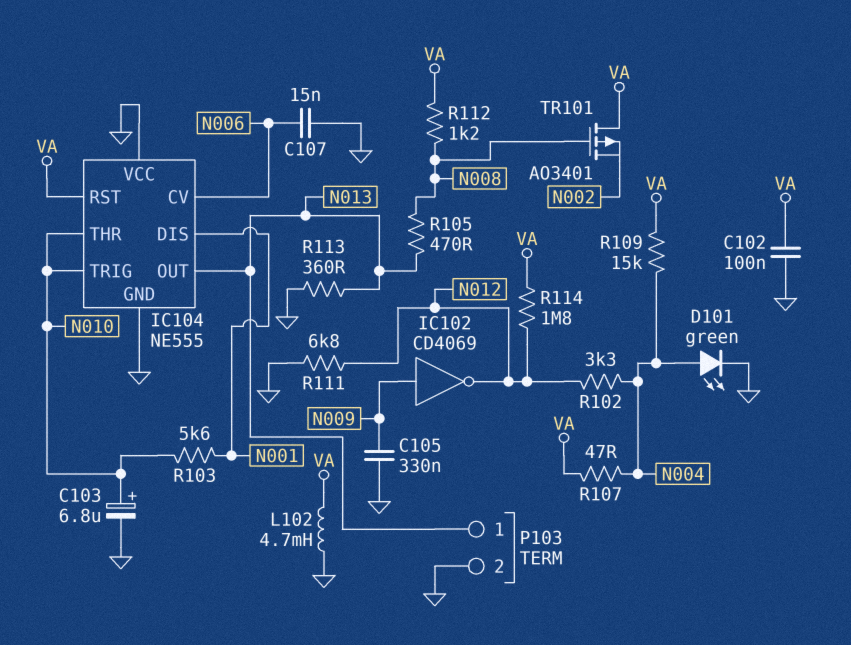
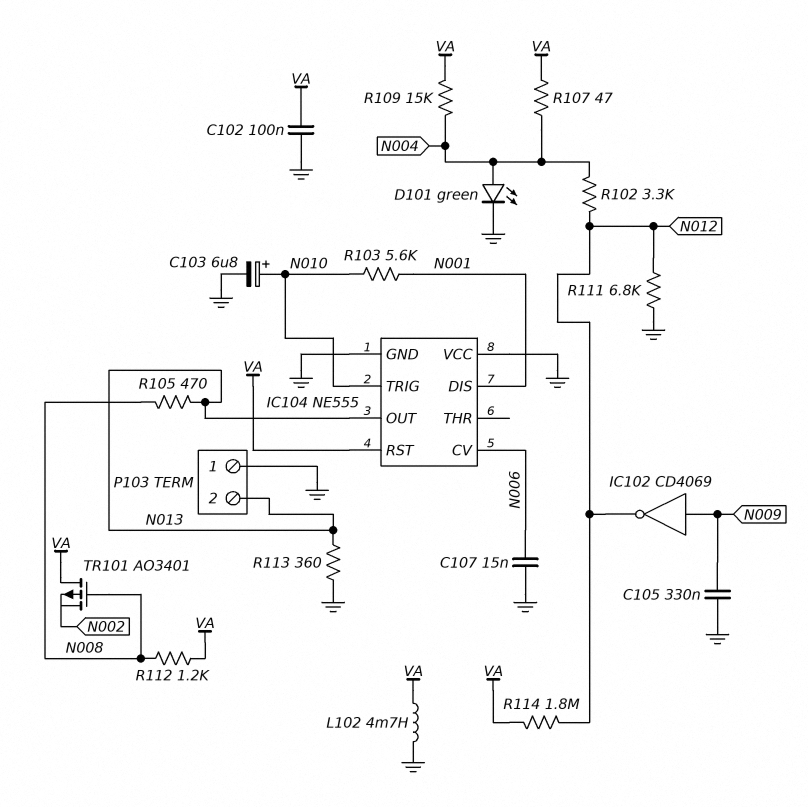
IC104 pin THR: N010 -> none
P103 pin 1: N013 -> GND
P103 pin 2: GND -> N013

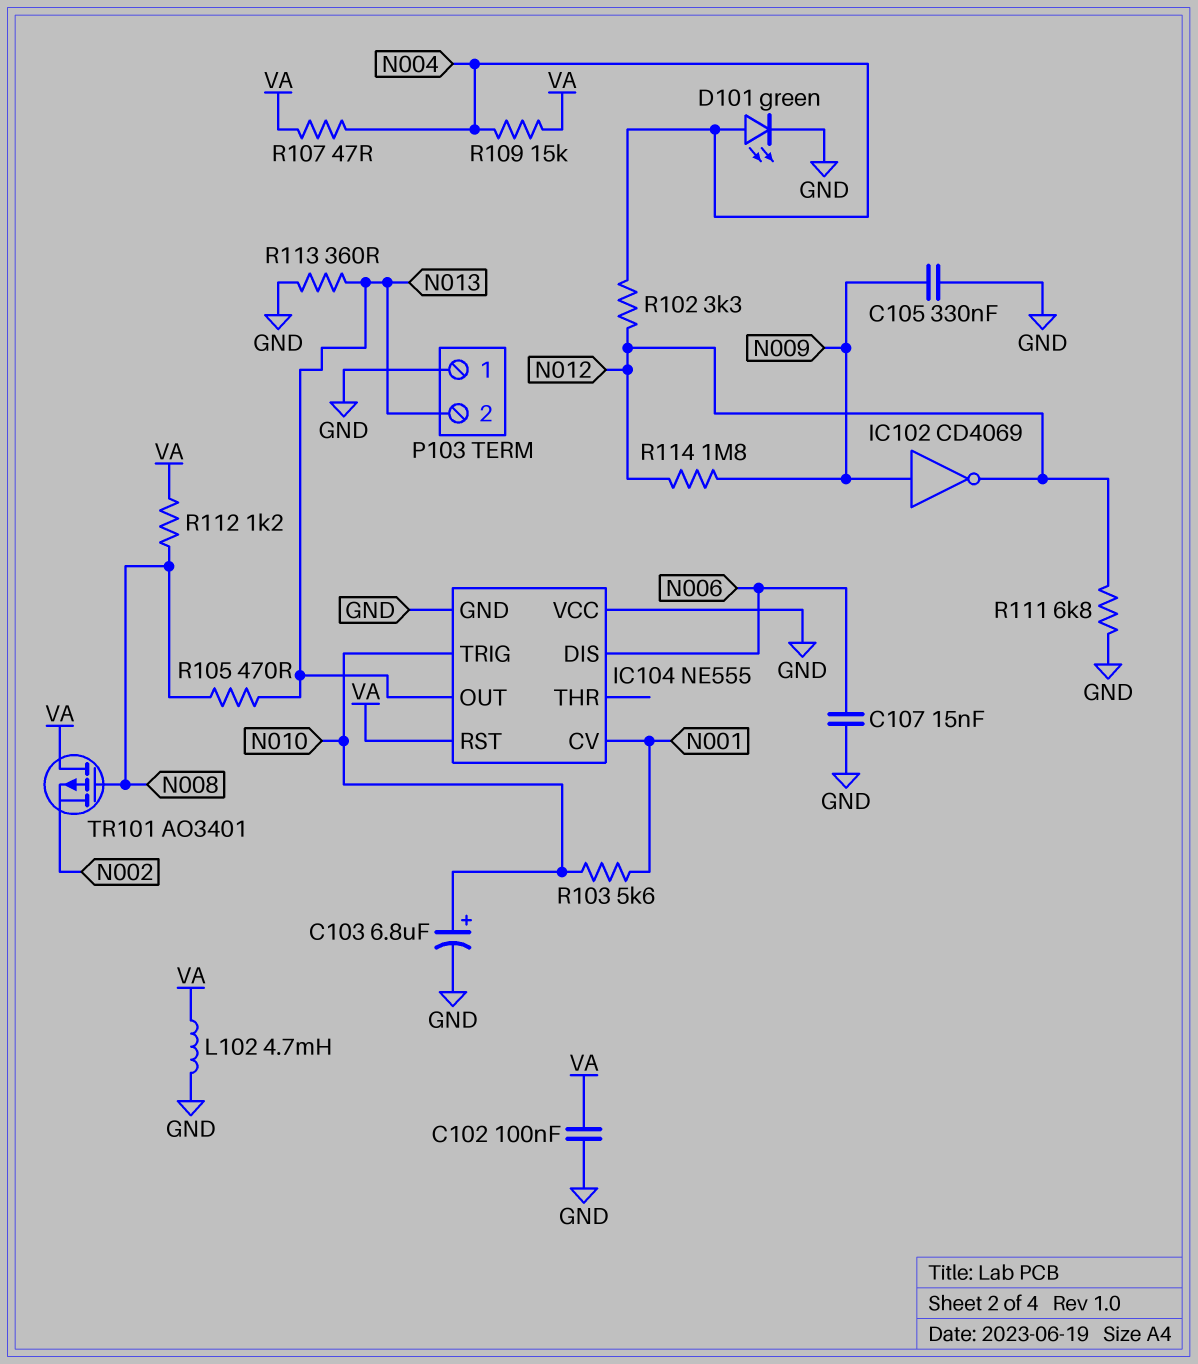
IC104 pin CV: N006 -> N001
IC104 pin DIS: N001 -> N006
R114: 1.8M (N012, VA) -> 1.8M (N009, N012)

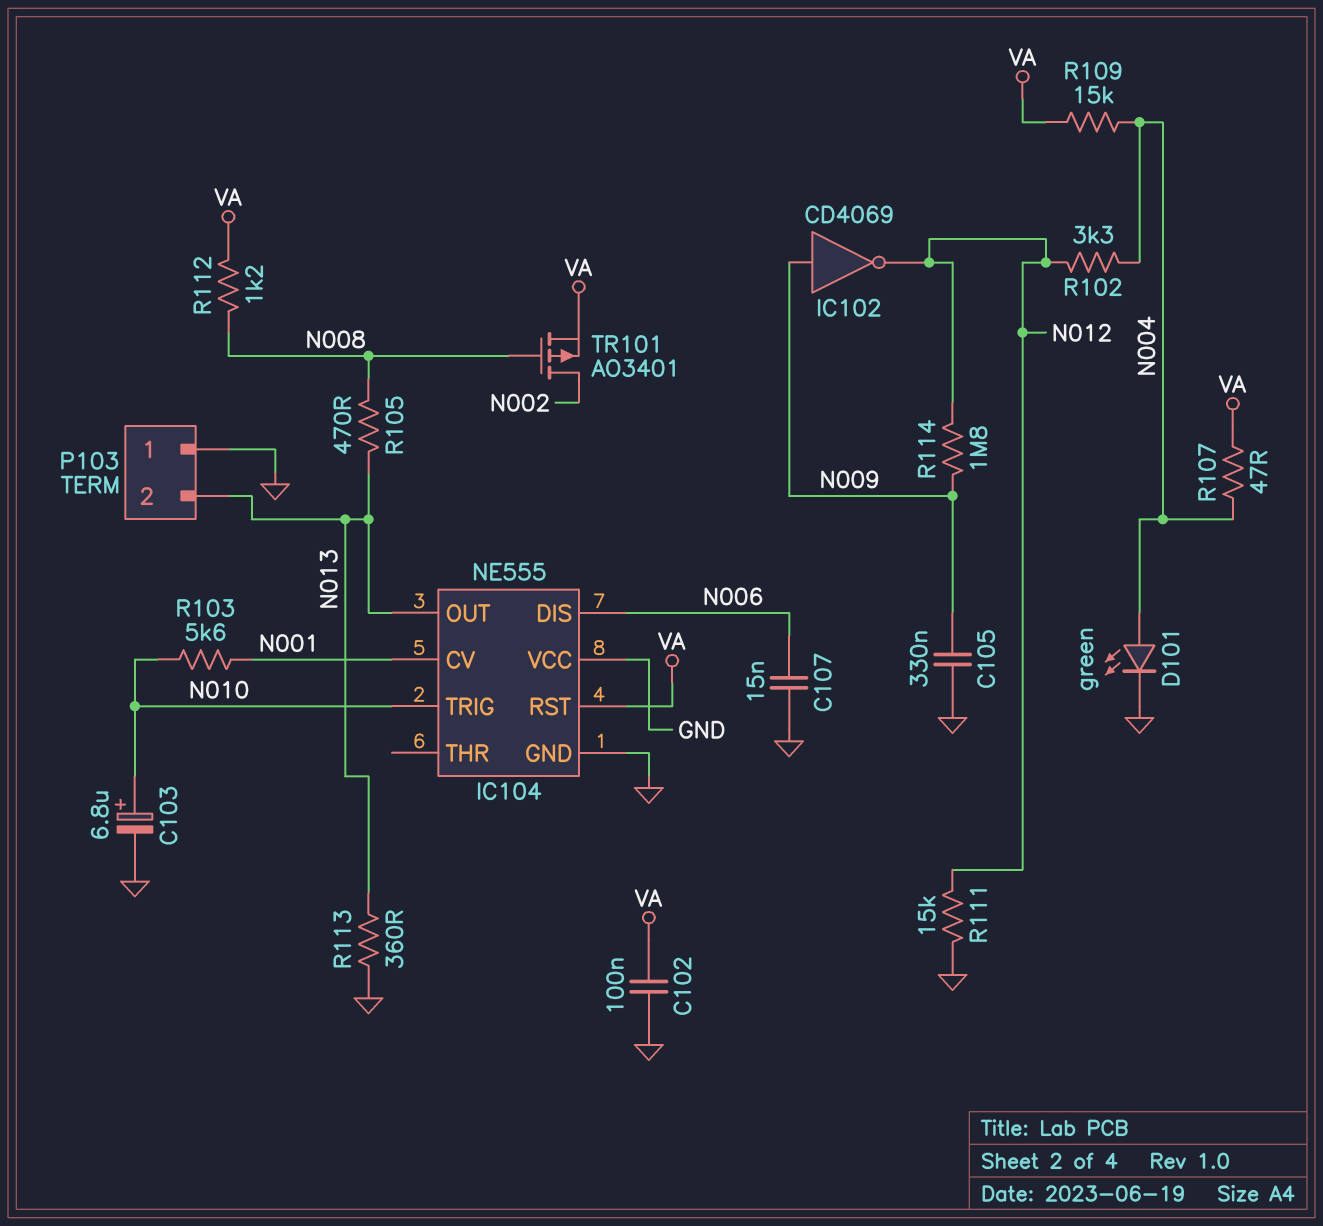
L102: 4.7mH (GND, VA) -> none
R111: 6.8k (GND, N012) -> 15k (GND, N012)
TR101: PMOS AO3401 (G N008, D VA, S N002) -> PMOS AO3401 (G N008, D N002, S VA)

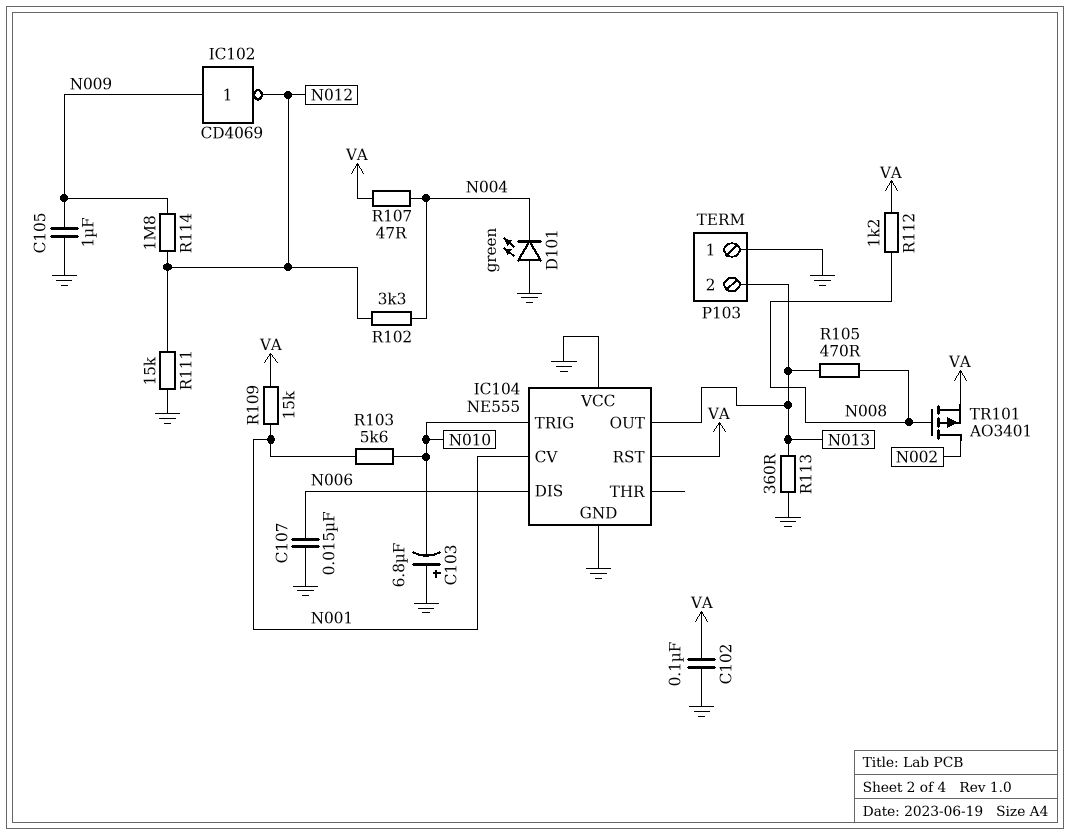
C103: 6.8uF (plus N010, minus GND) -> 6.8uF (plus GND, minus N010)
C105: 330nF (GND, N009) -> 1uF (GND, N009)
D101: LED green (A N004, K GND) -> LED green (A GND, K N004)
R109: 15k (N004, VA) -> 15k (N001, VA)

